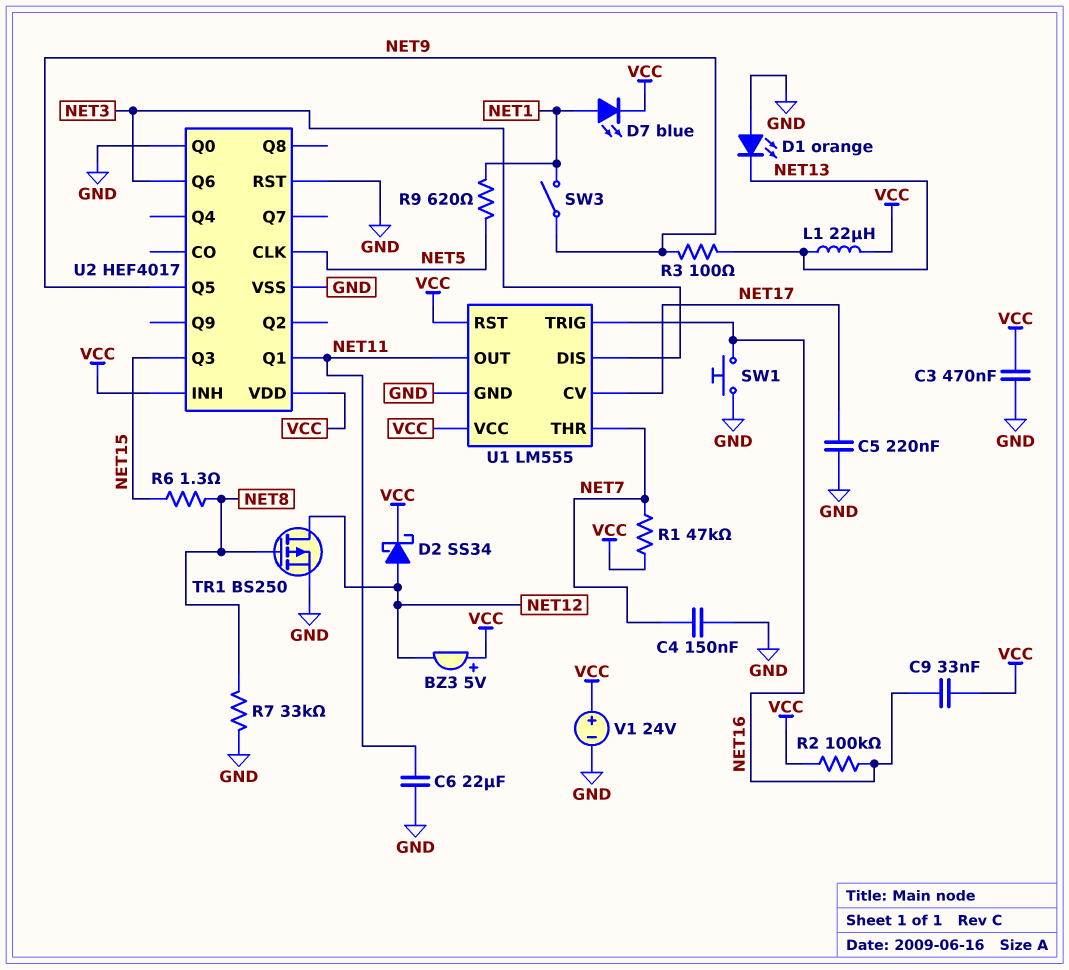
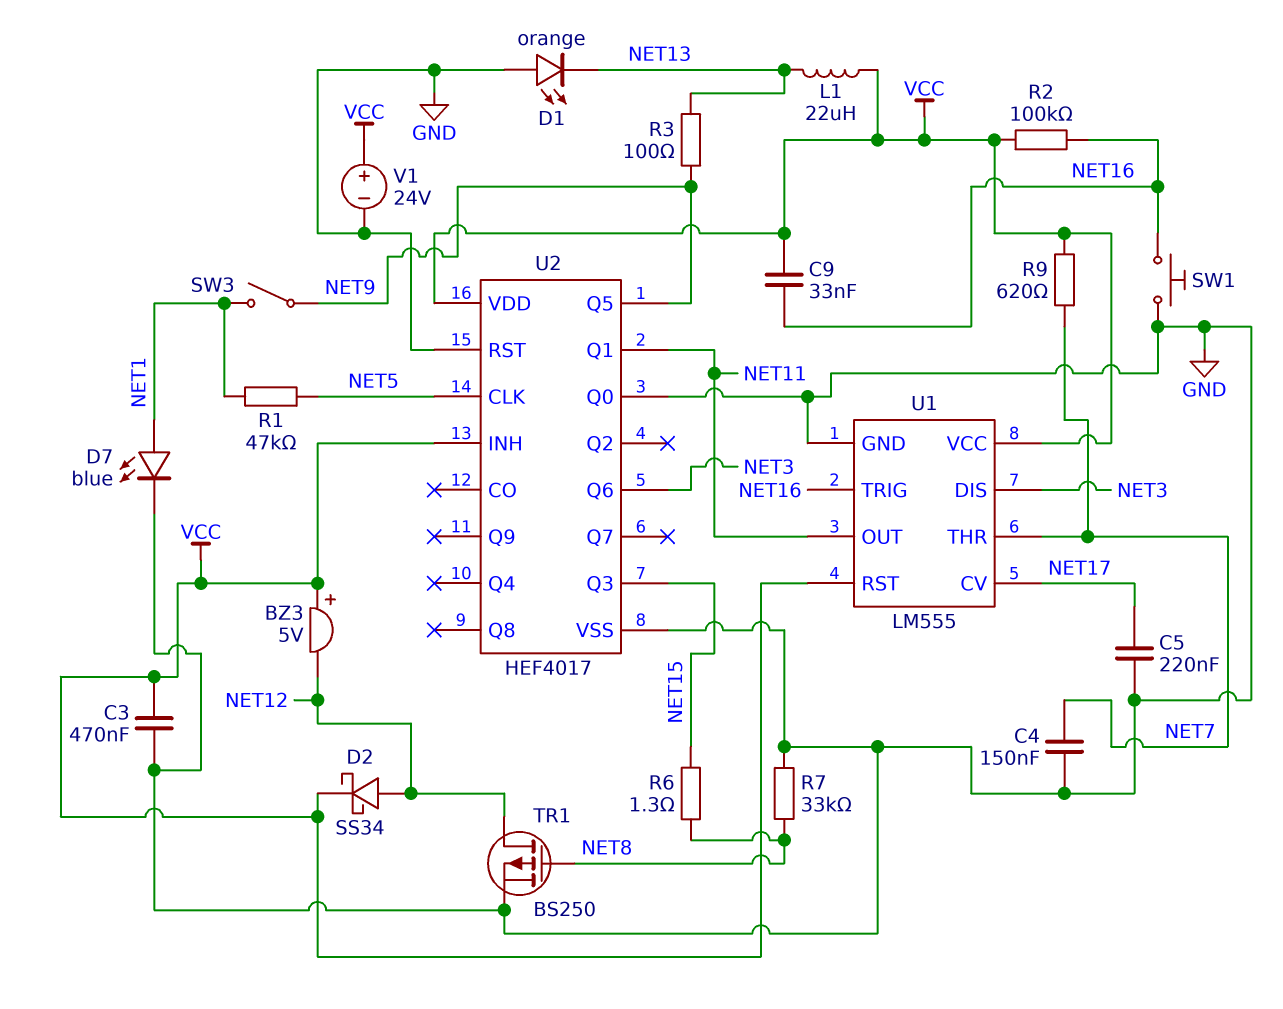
C6: 22uF (GND, NET11) -> none
D7: LED blue (A NET1, K VCC) -> LED blue (A NET1, K GND)
R1: 47k (NET7, VCC) -> 47k (NET1, NET5)
R9: 620 (NET1, NET5) -> 620 (NET7, VCC)

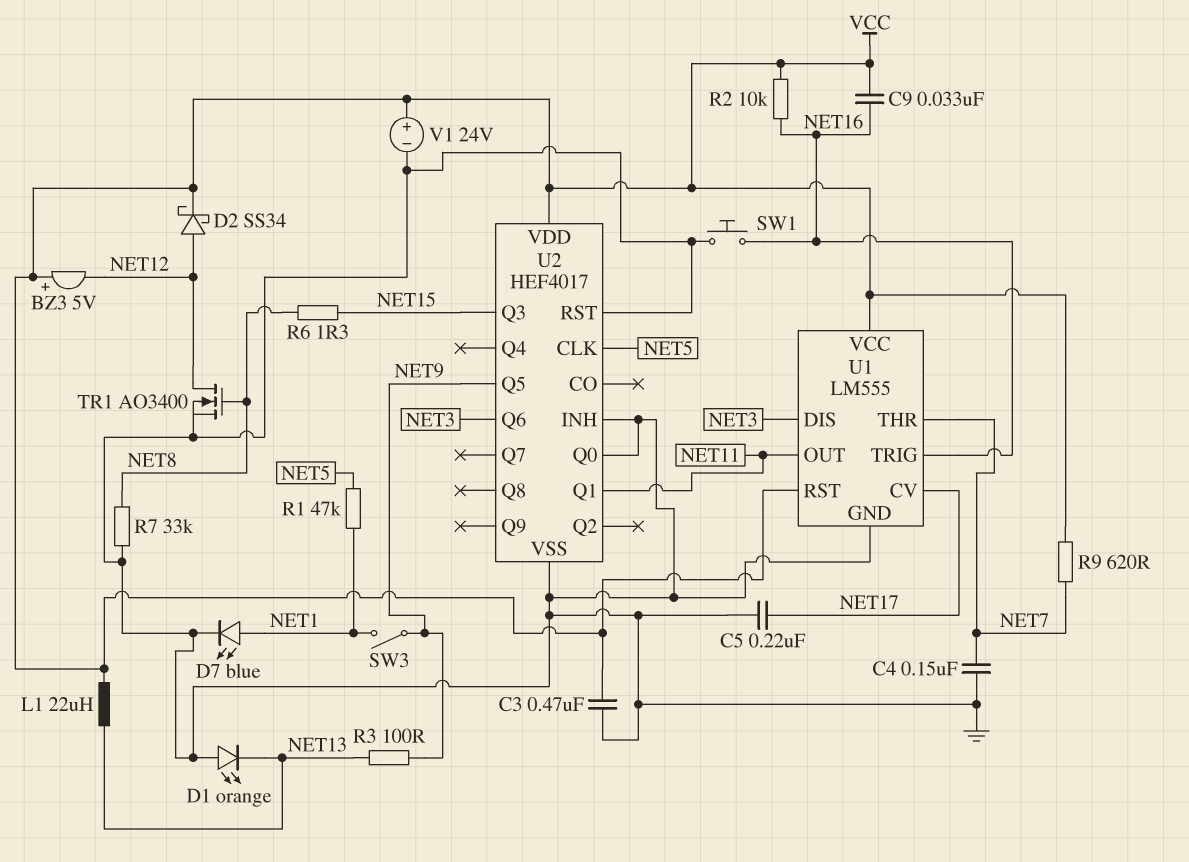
R2: 100k (NET16, VCC) -> 10k (NET16, VCC)
TR1: PMOS BS250 (G NET8, D NET12, S GND) -> NMOS AO3400 (G NET8, D NET12, S GND)
U2 pin INH: VCC -> GND

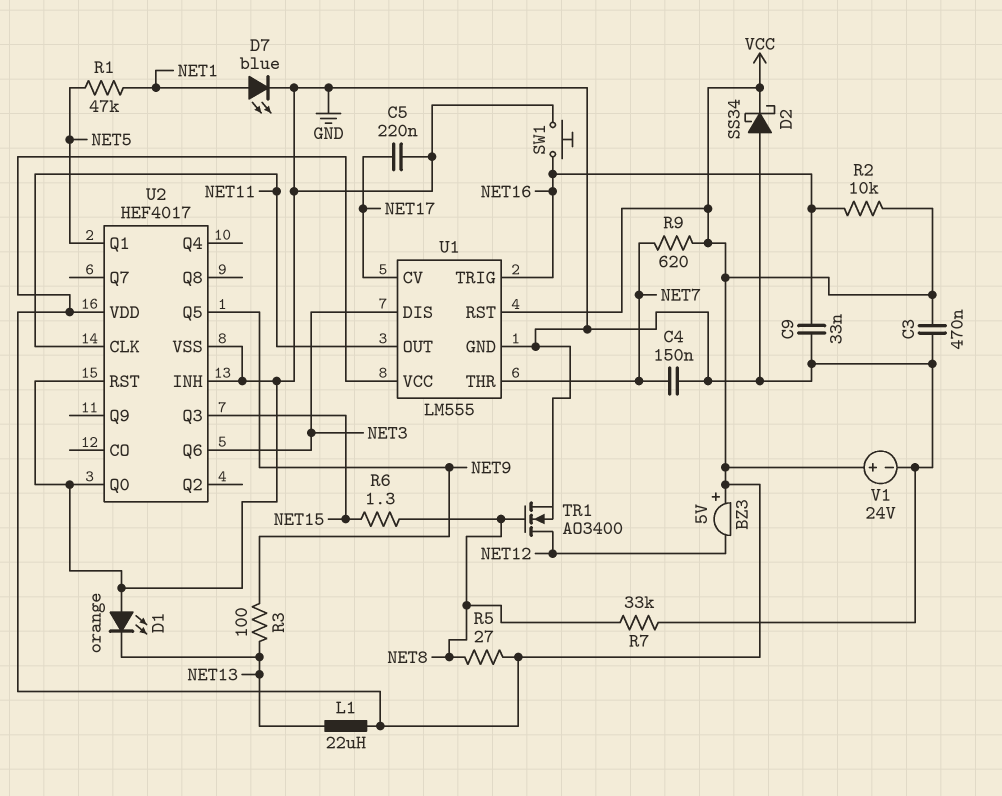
C9: 33nF (NET16, VCC) -> 33nF (GND, NET16)
D2: schottky SS34 (A NET12, K VCC) -> schottky SS34 (A GND, K VCC)
R5: none -> 27 (NET8, VCC)
SW3: switch (NET1, NET9) -> none
U2 pin CLK: NET5 -> NET11
U2 pin Q1: NET11 -> NET5

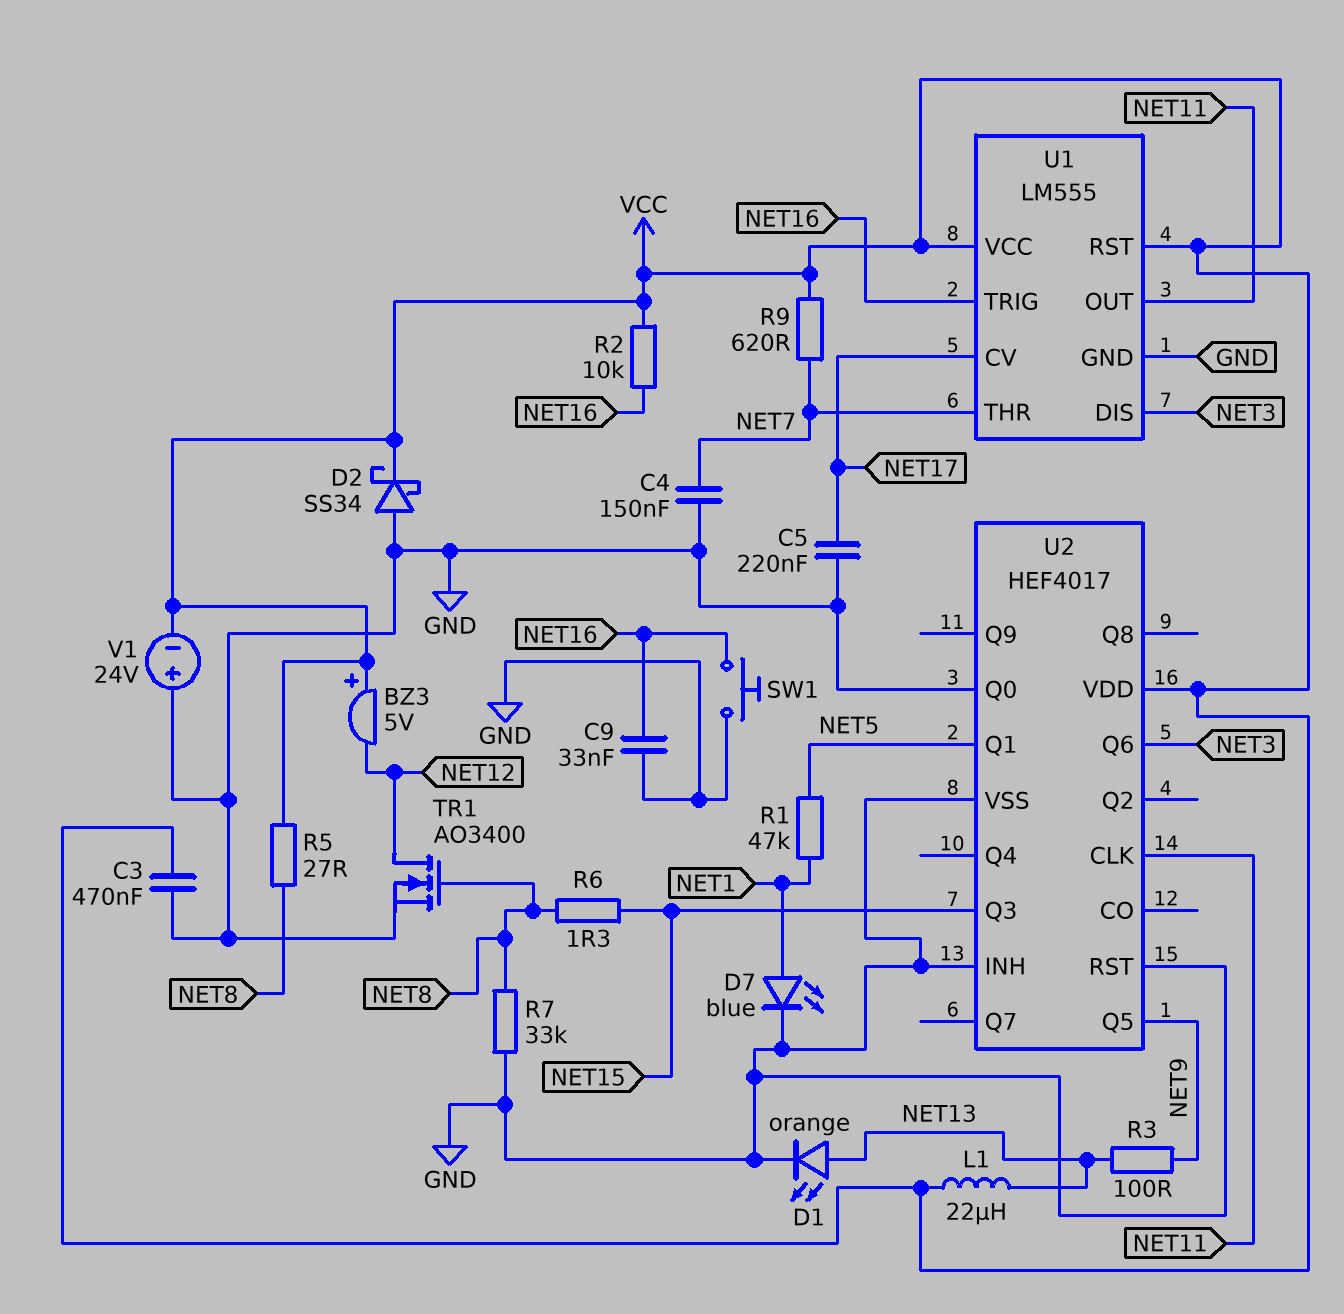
D1: LED orange (A GND, K NET13) -> LED orange (A NET13, K GND)
V1: 24V (plus VCC, minus GND) -> 24V (plus GND, minus VCC)

